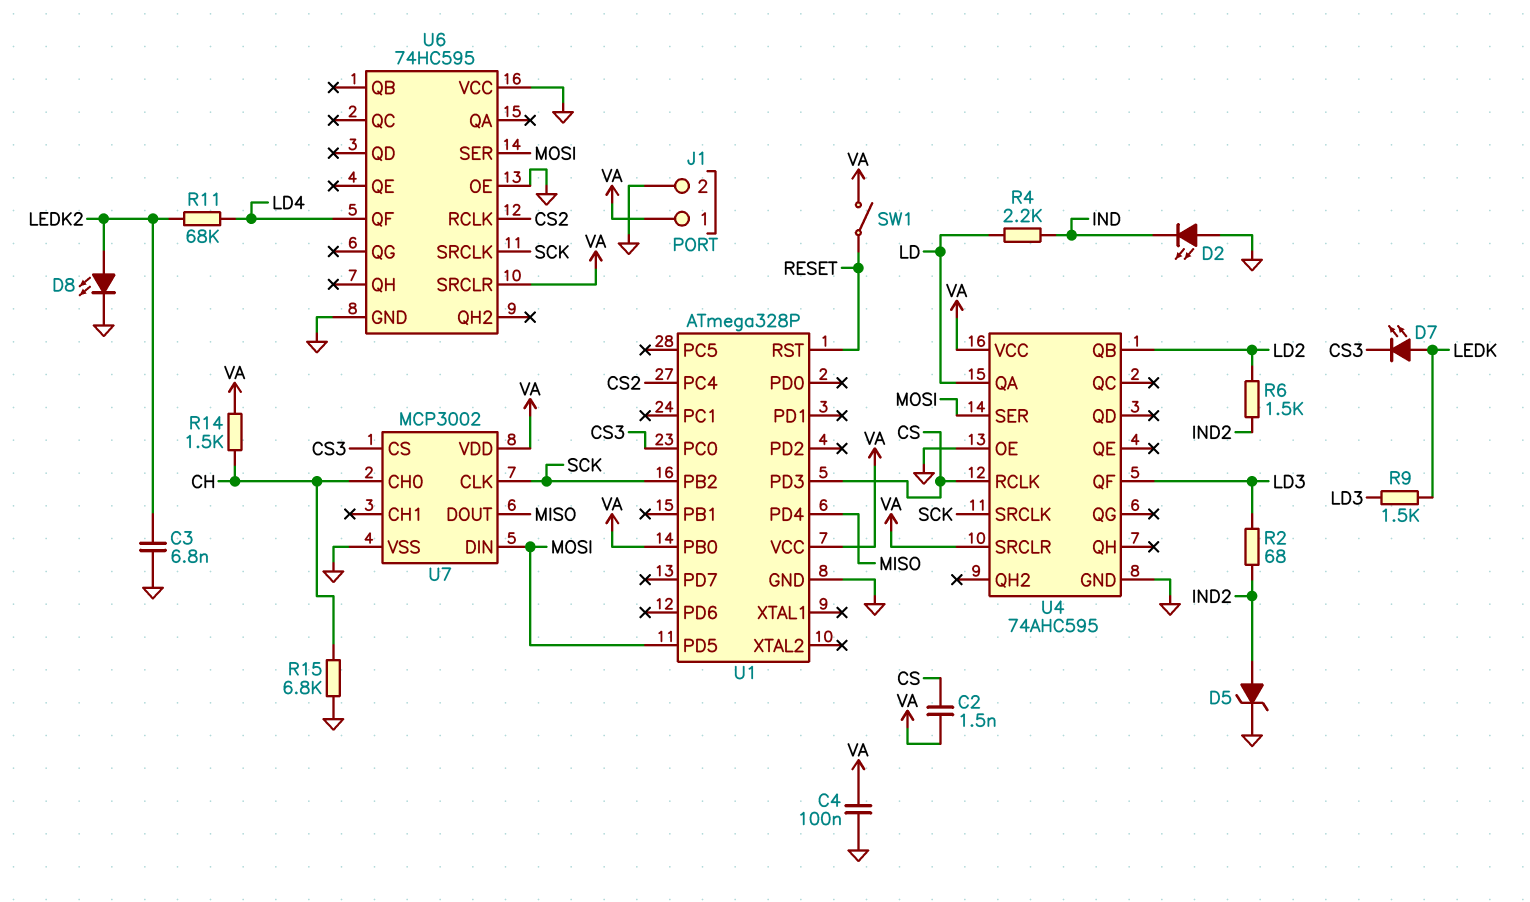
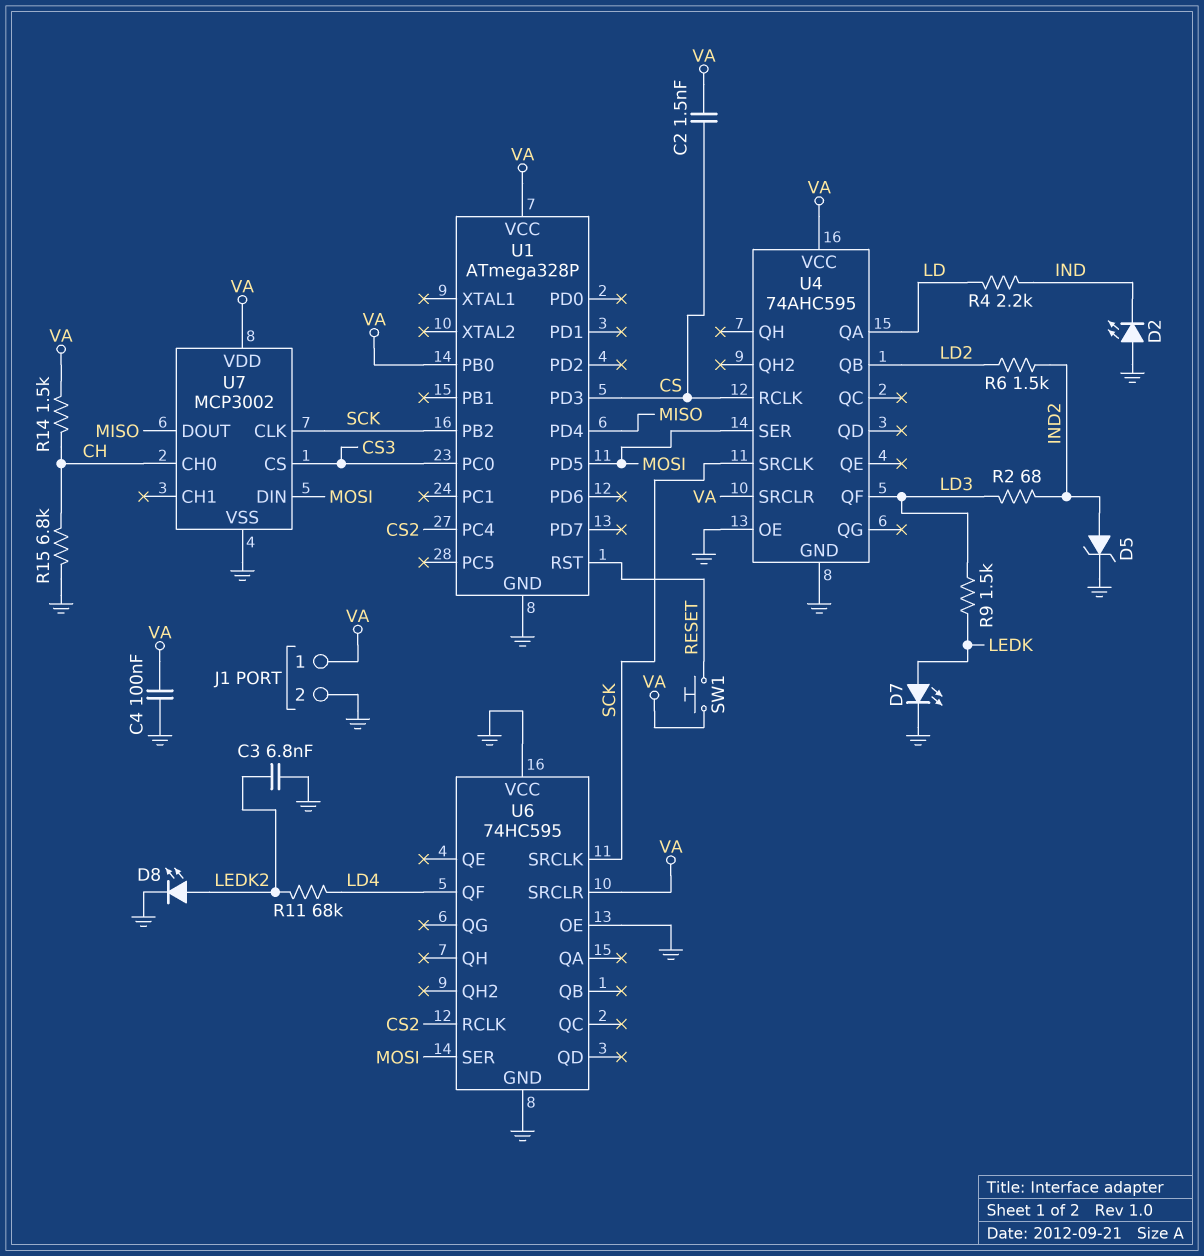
D7: LED (A LEDK, K CS3) -> LED (A LEDK, K GND)
SW1: switch (RESET, VA) -> button (RESET, VA)

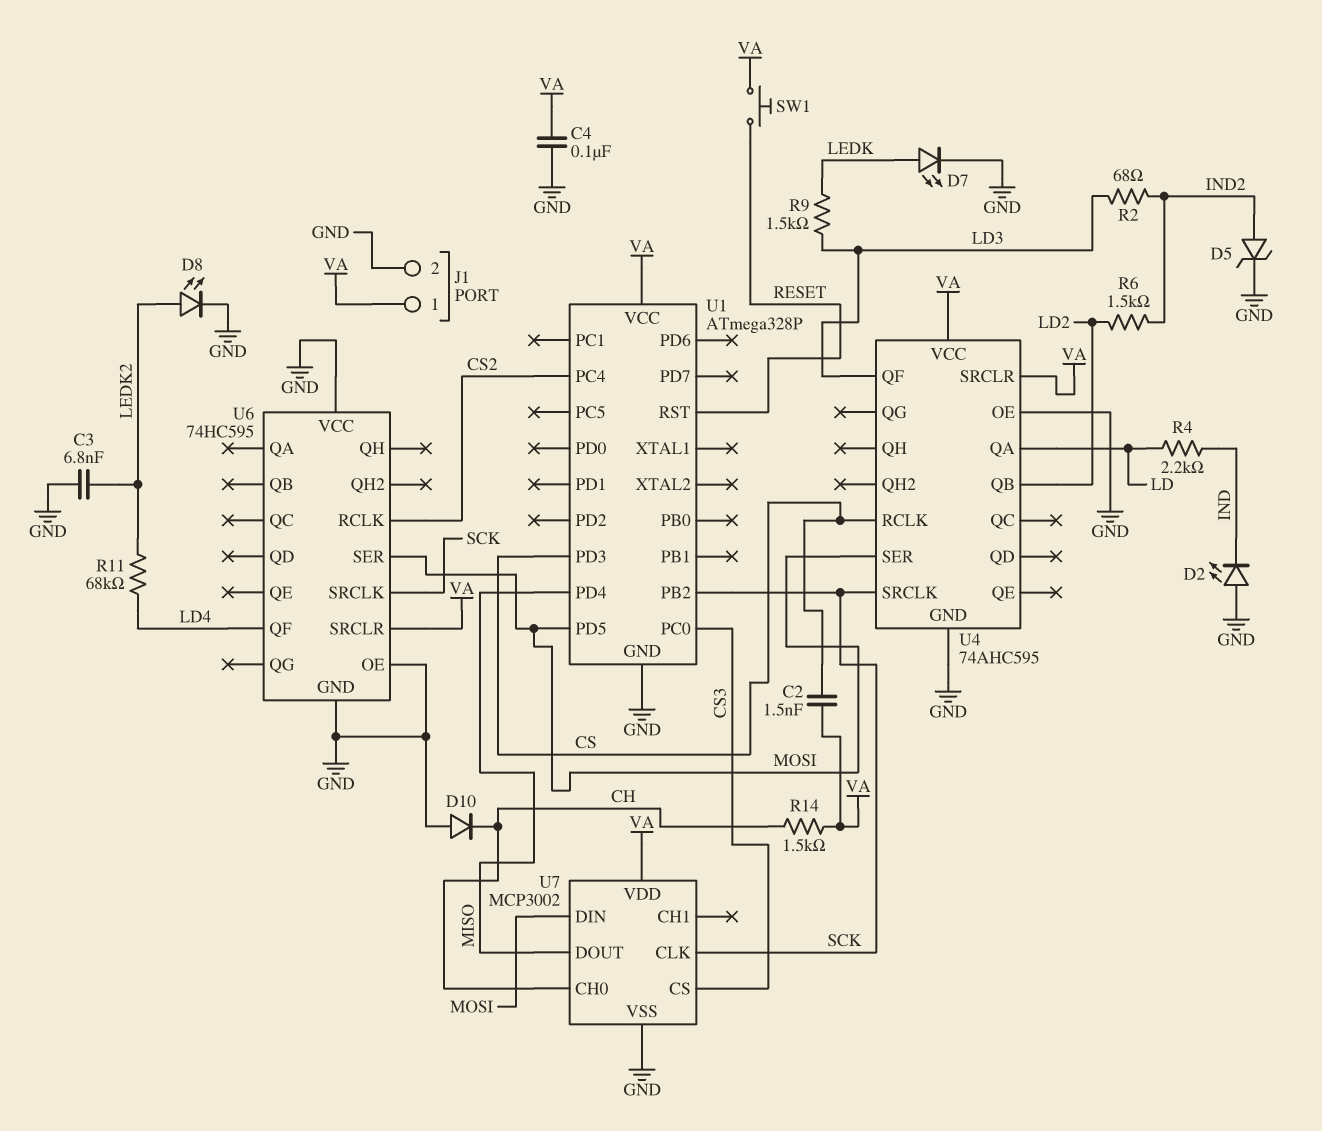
D10: none -> diode (A GND, K CH)
R15: 6.8k (CH, GND) -> none
U1 pin PB0: VA -> none

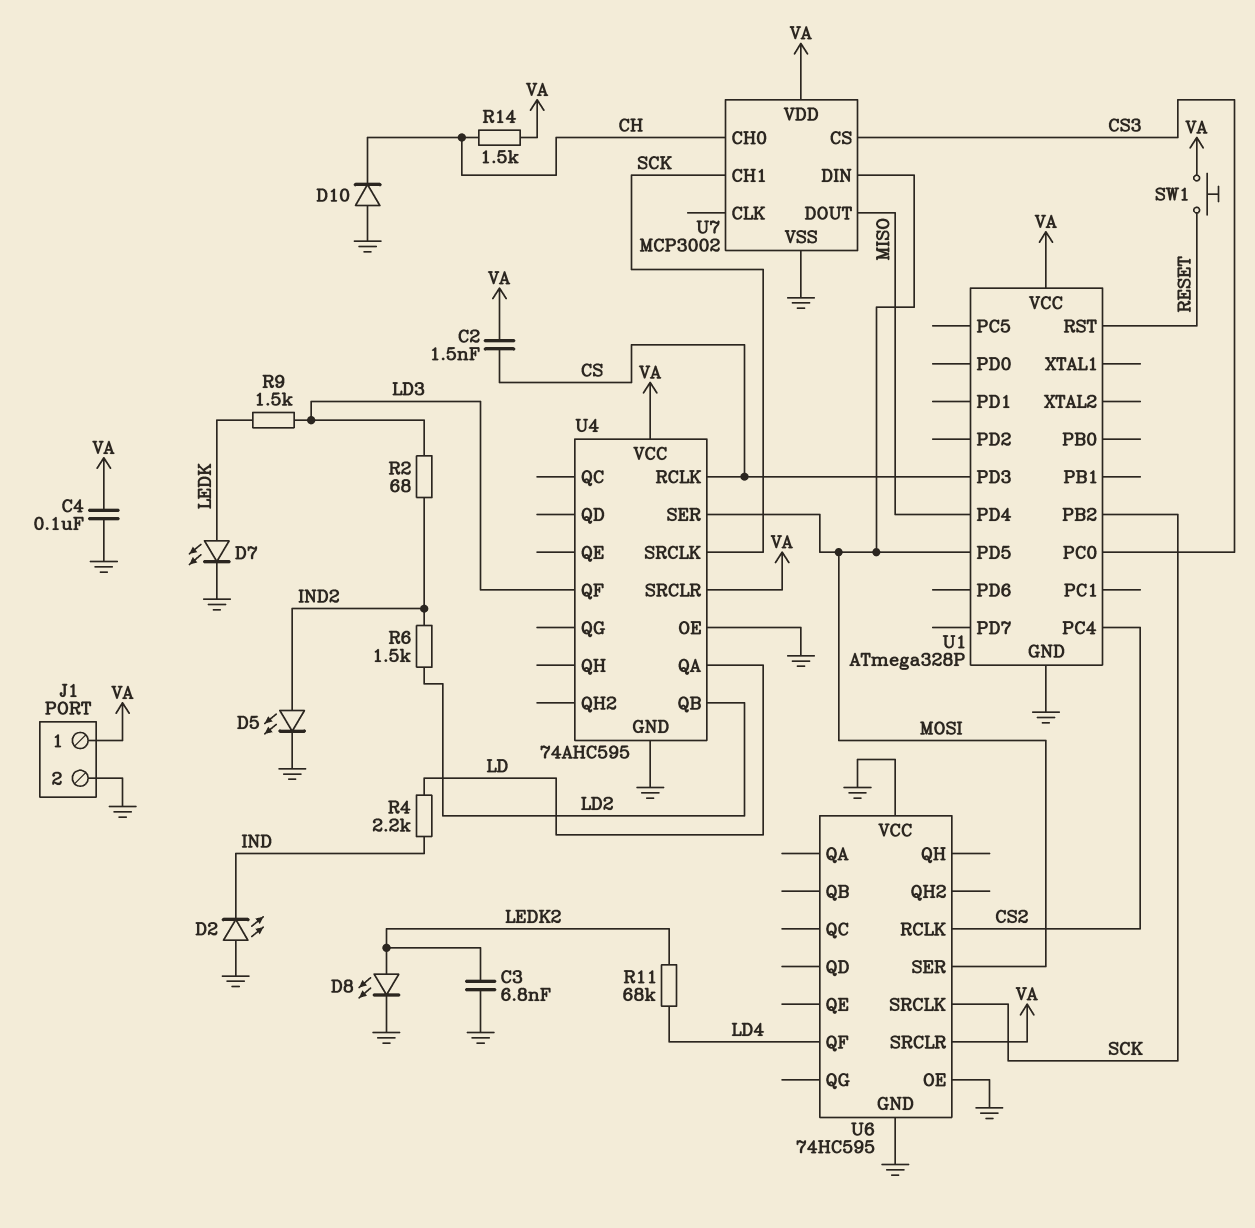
D5: zener (A IND2, K GND) -> LED (A IND2, K GND)
U7 pin CH1: none -> SCK
U7 pin CLK: SCK -> none

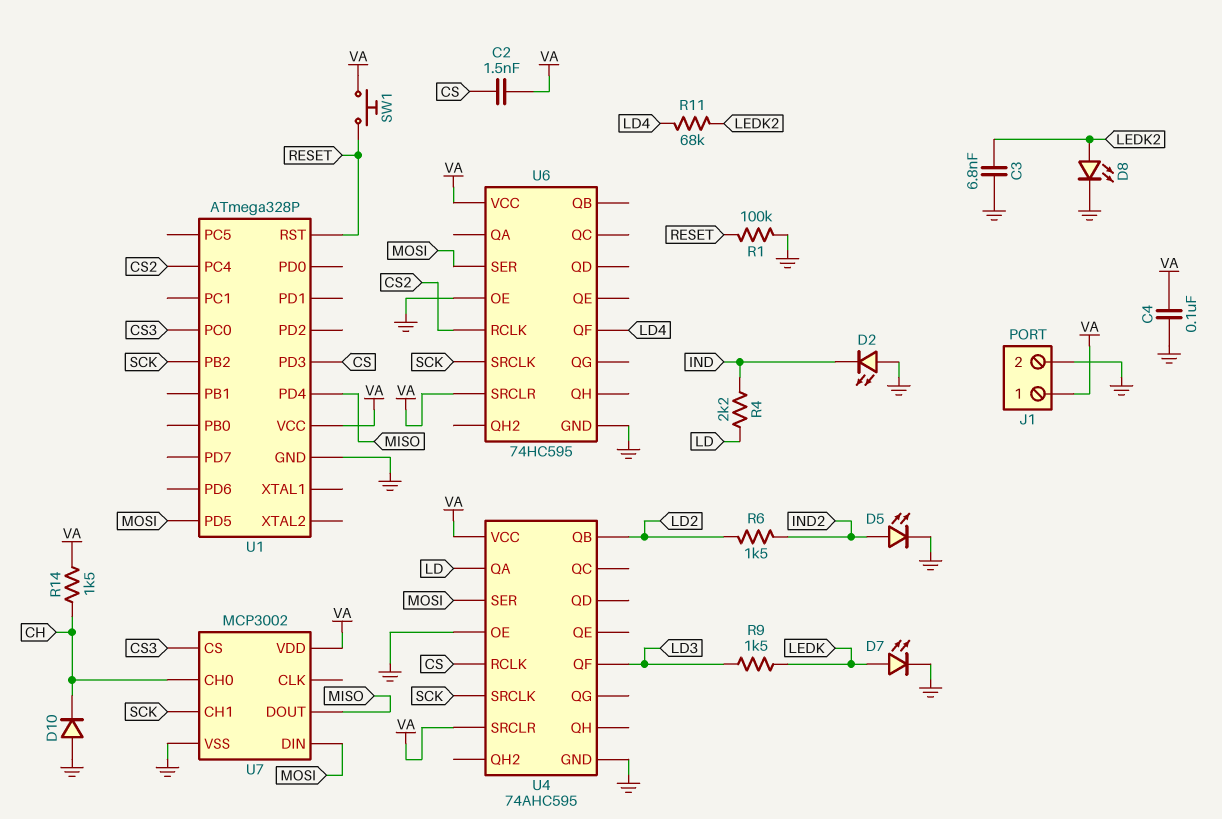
R1: none -> 100k (GND, RESET)
R2: 68 (IND2, LD3) -> none
U6 pin VCC: GND -> VA

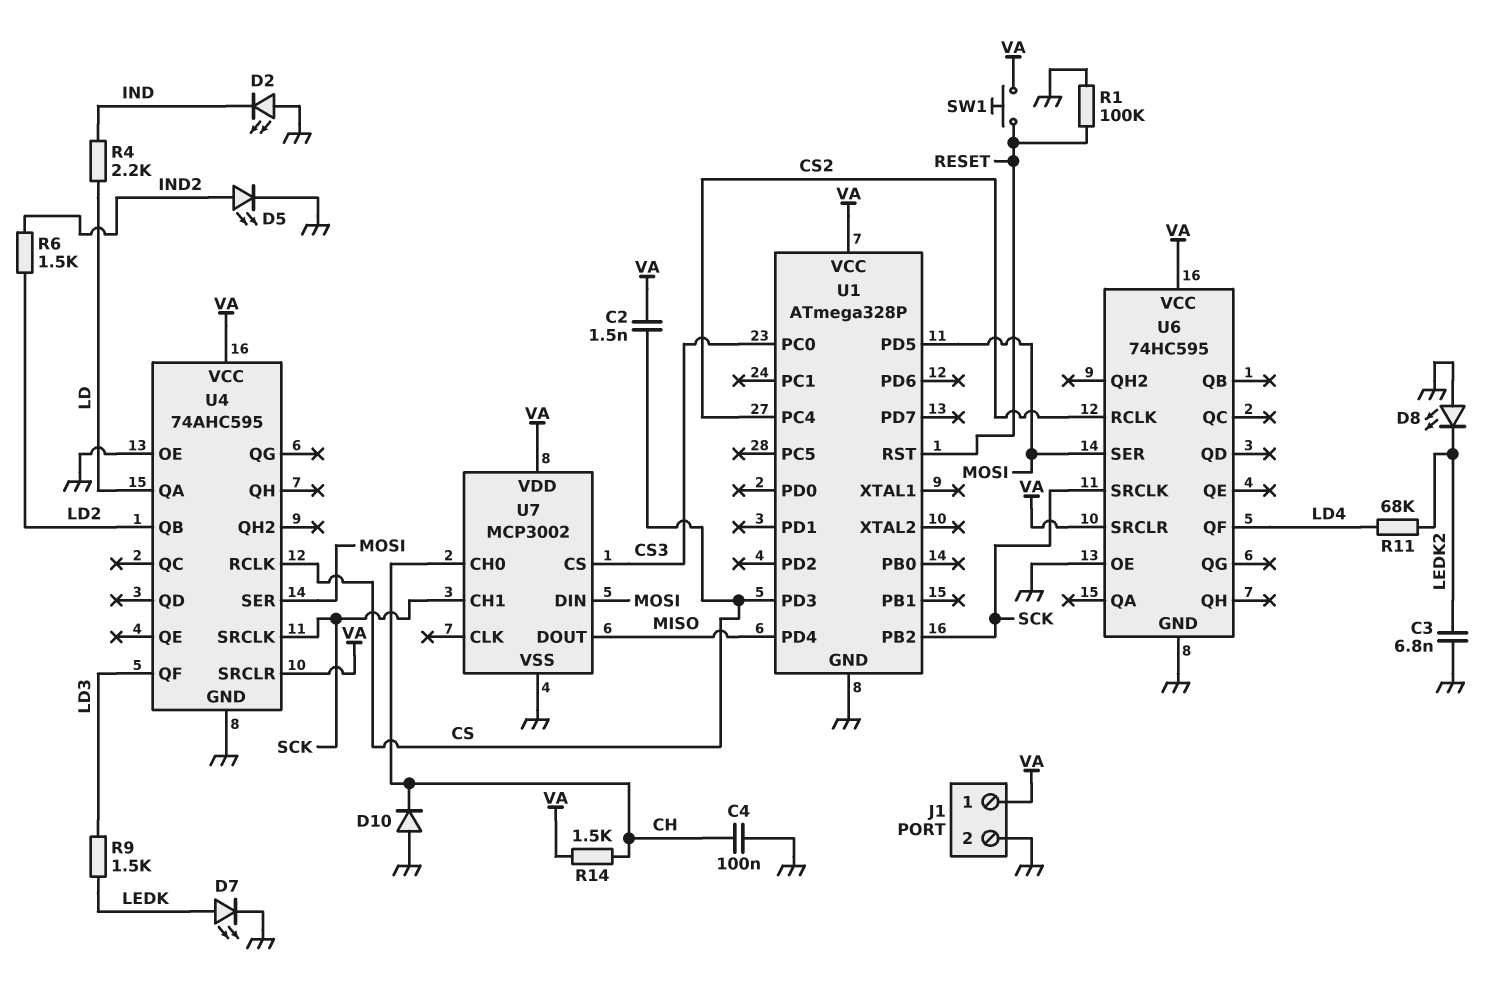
C4: 100nF (GND, VA) -> 100nF (CH, GND)
D8: LED (A LEDK2, K GND) -> LED (A GND, K LEDK2)

